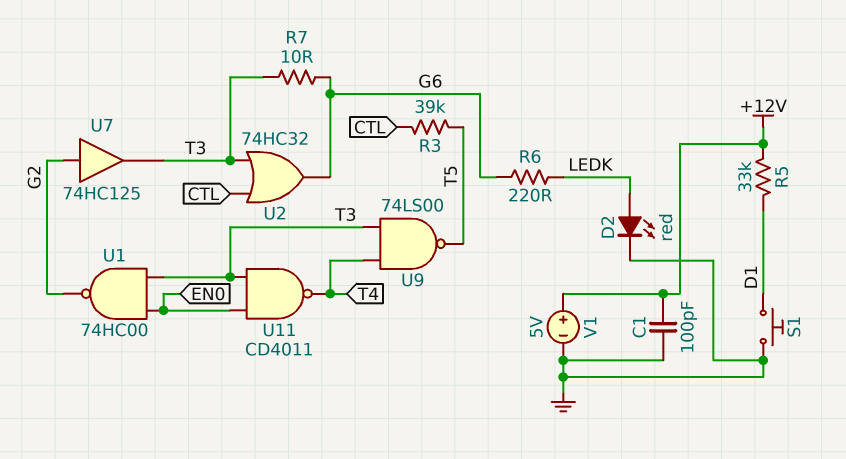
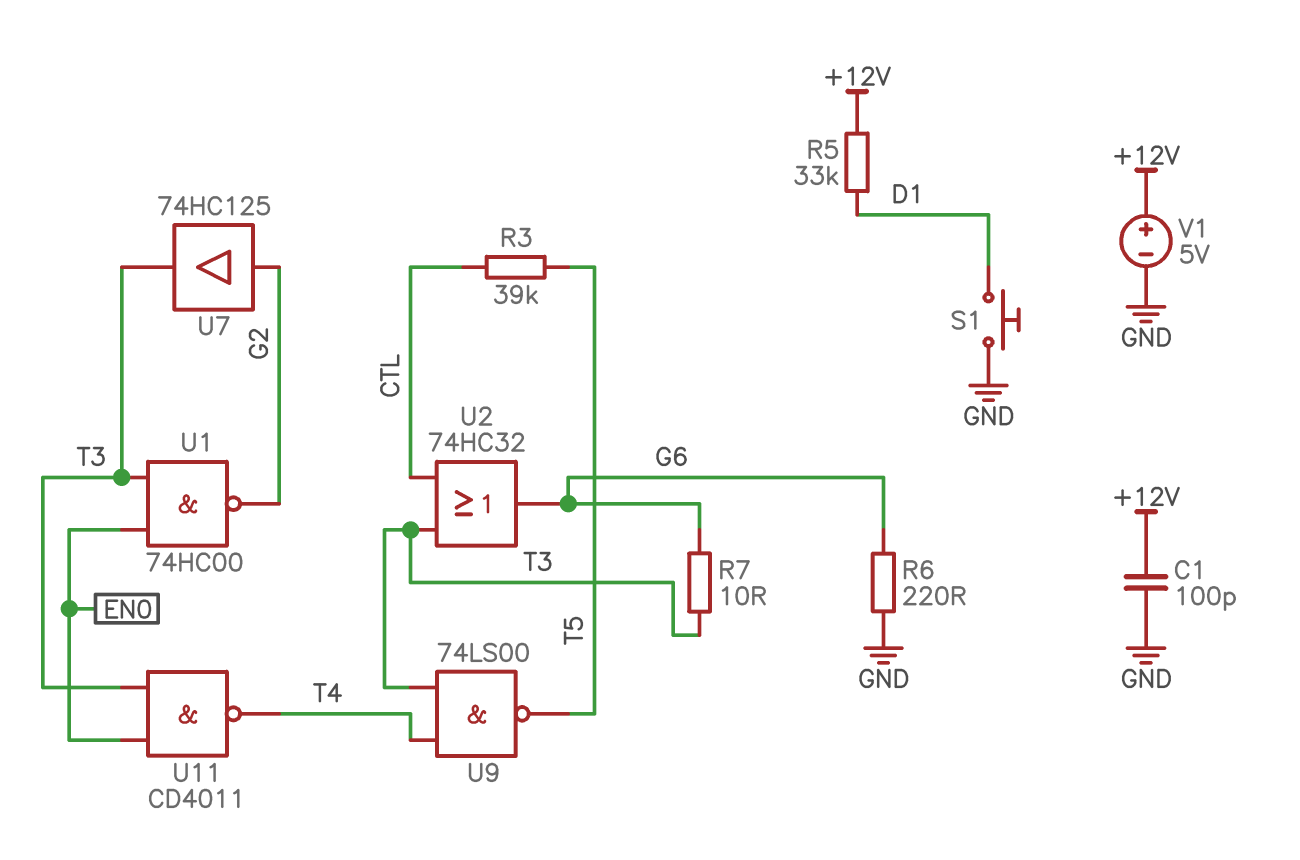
D2: LED red (A LEDK, K GND) -> none
R6: 220 (G6, LEDK) -> 220 (G6, GND)

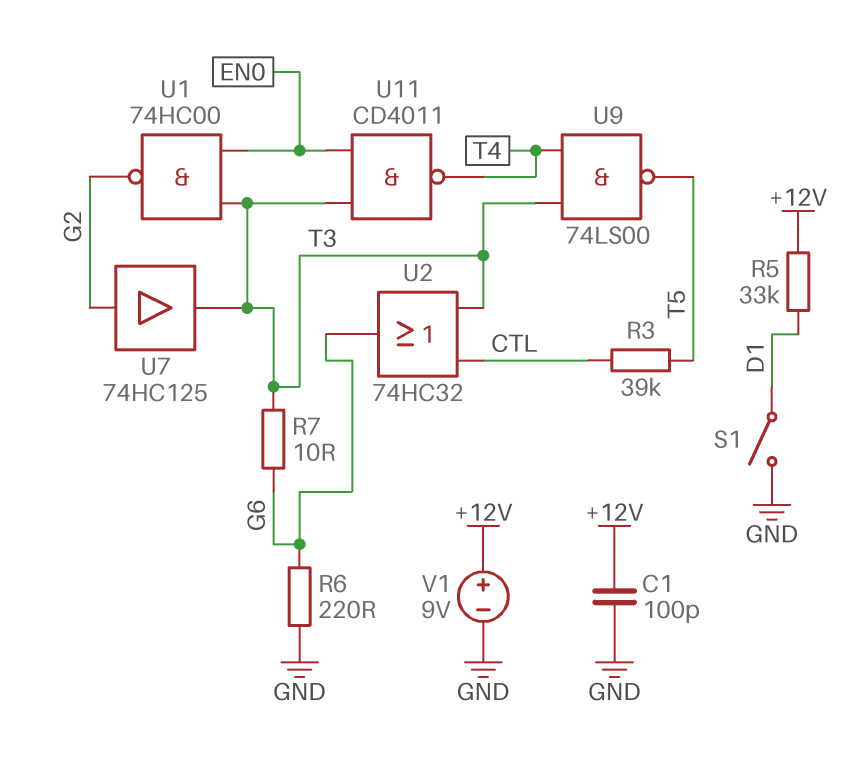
S1: button (D1, GND) -> switch (D1, GND)
V1: 5V (plus +12V, minus GND) -> 9V (plus +12V, minus GND)

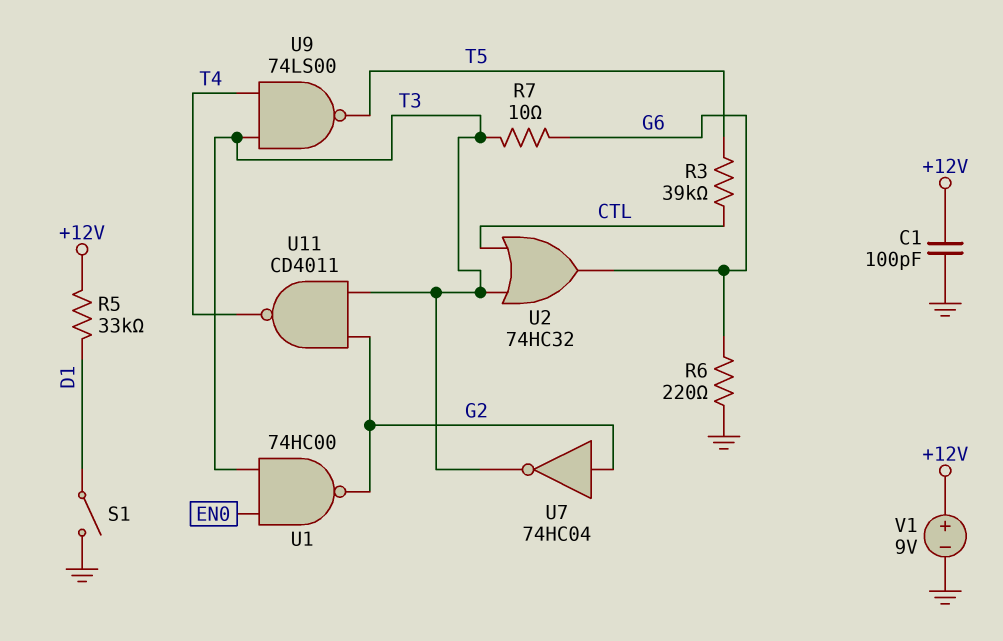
U7: buffer 74HC125 (in G2, out T3) -> NOT 74HC04 (in G2, out T3)
U11: NAND CD4011 (in EN0, in T3, out T4) -> NAND CD4011 (in G2, in T3, out T4)

